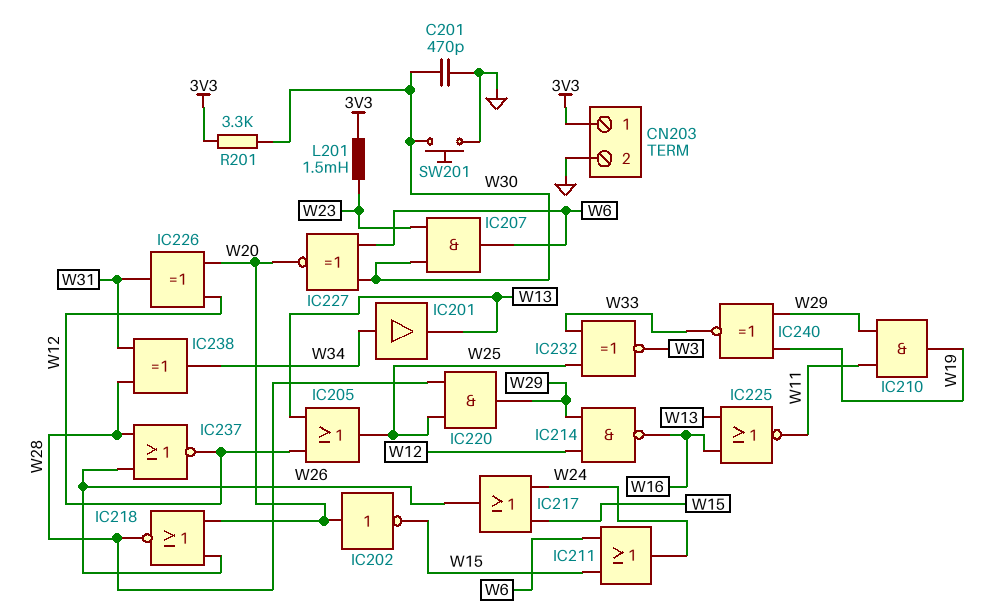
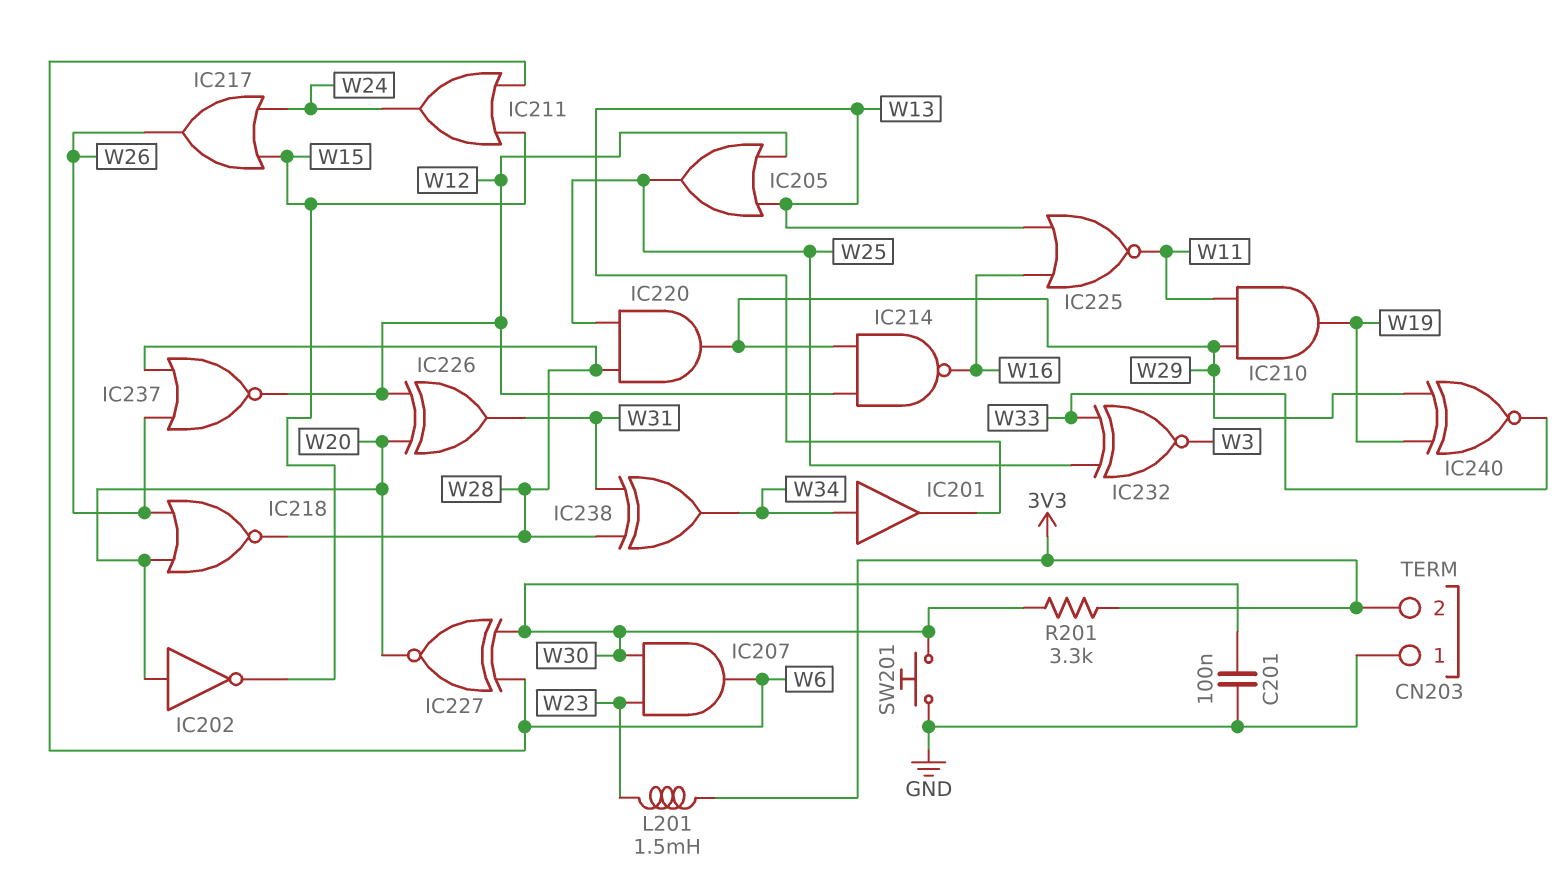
C201: 470pF (GND, W30) -> 100nF (GND, W30)
CN203 pin 1: 3V3 -> GND
CN203 pin 2: GND -> 3V3

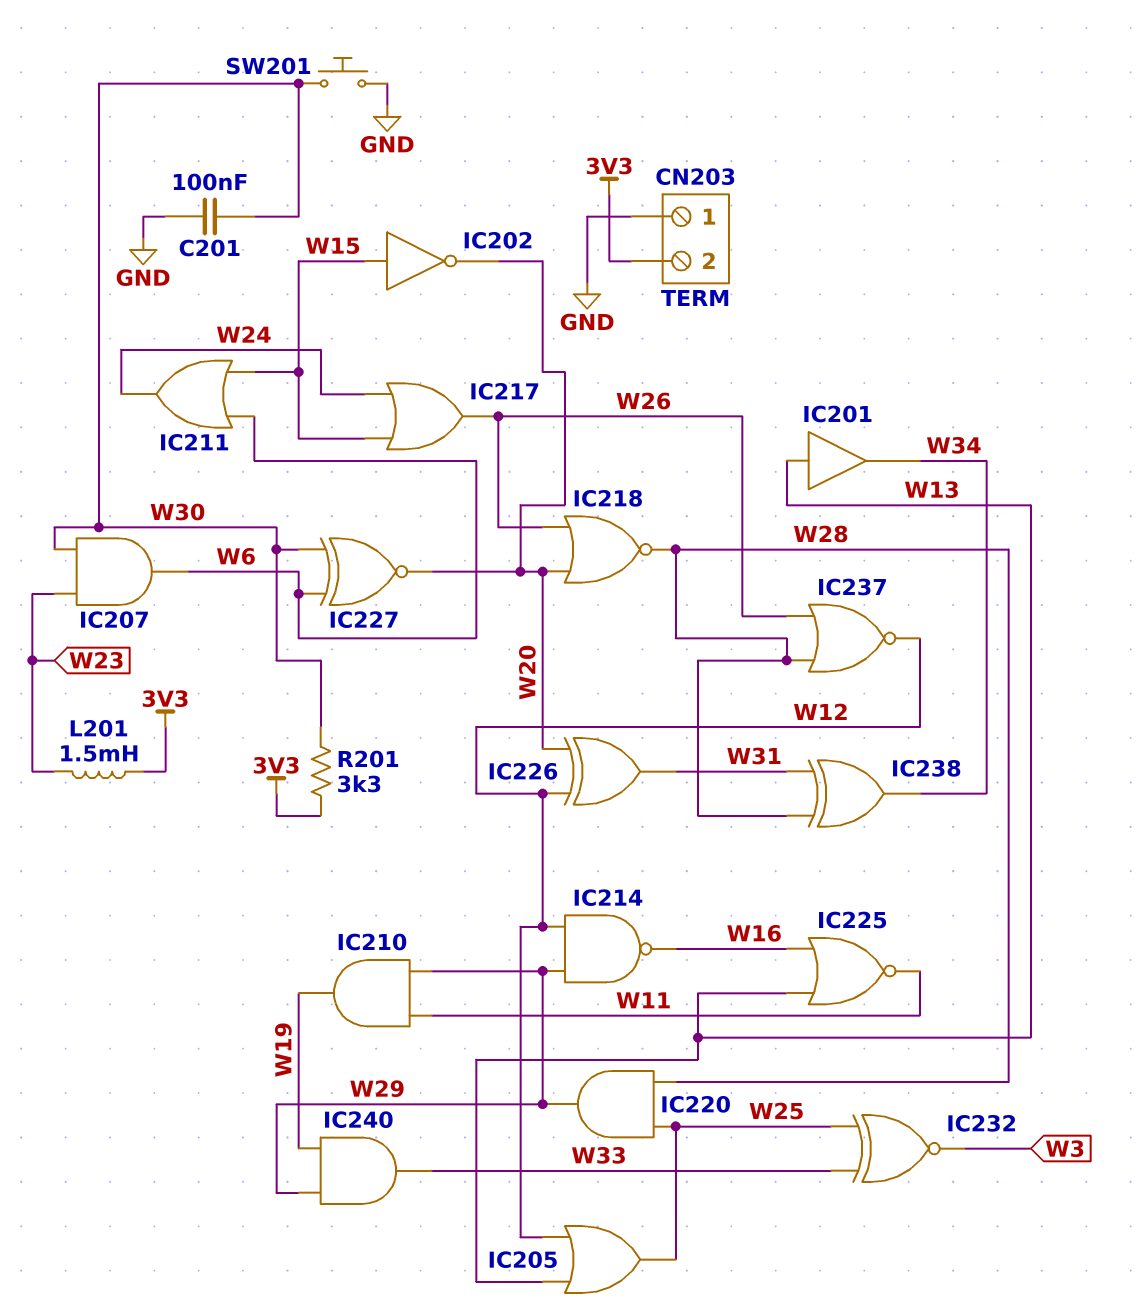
IC201: buffer (in W34, out W13) -> buffer (in W13, out W34)
IC202: NOT (in W20, out W15) -> NOT (in W15, out W20)
IC240: XNOR (in W19, in W29, out W33) -> AND (in W19, in W29, out W33)

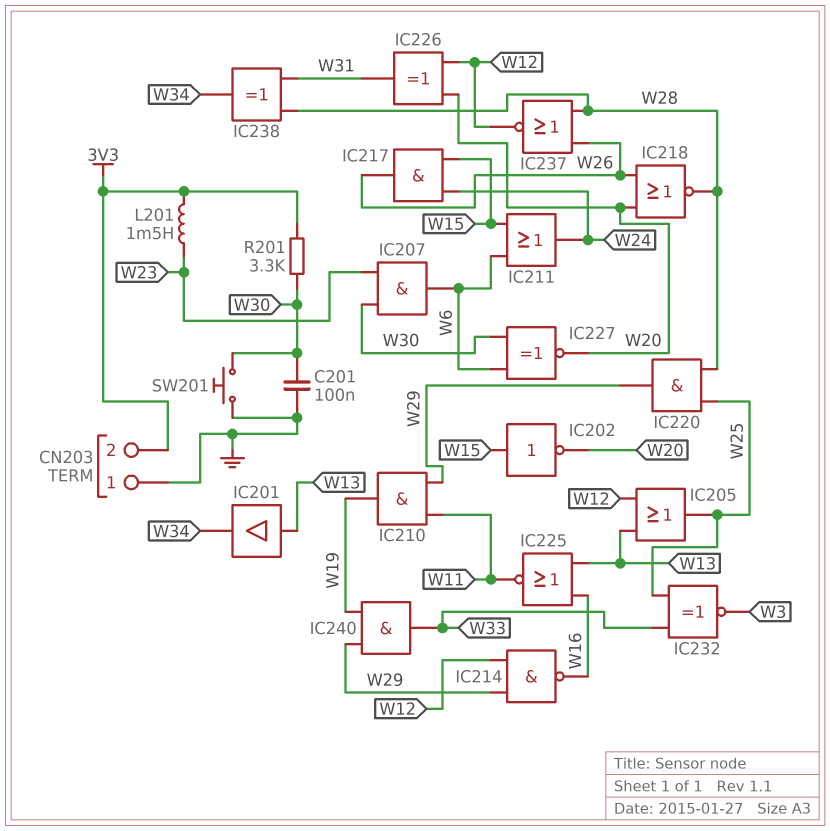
IC217: OR (in W15, in W24, out W26) -> AND (in W15, in W24, out W26)

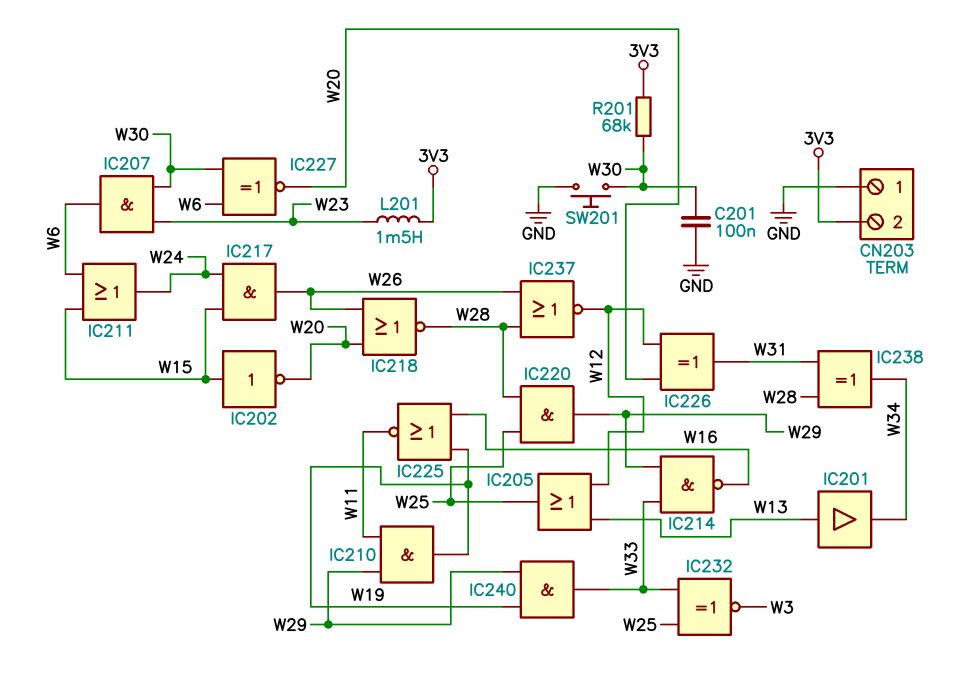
IC214: NAND (in W12, in W29, out W16) -> NAND (in W29, in W33, out W16)
IC225: NOR (in W13, in W16, out W11) -> NOR (in W16, in W19, out W11)
R201: 3.3k (3V3, W30) -> 68k (3V3, W30)

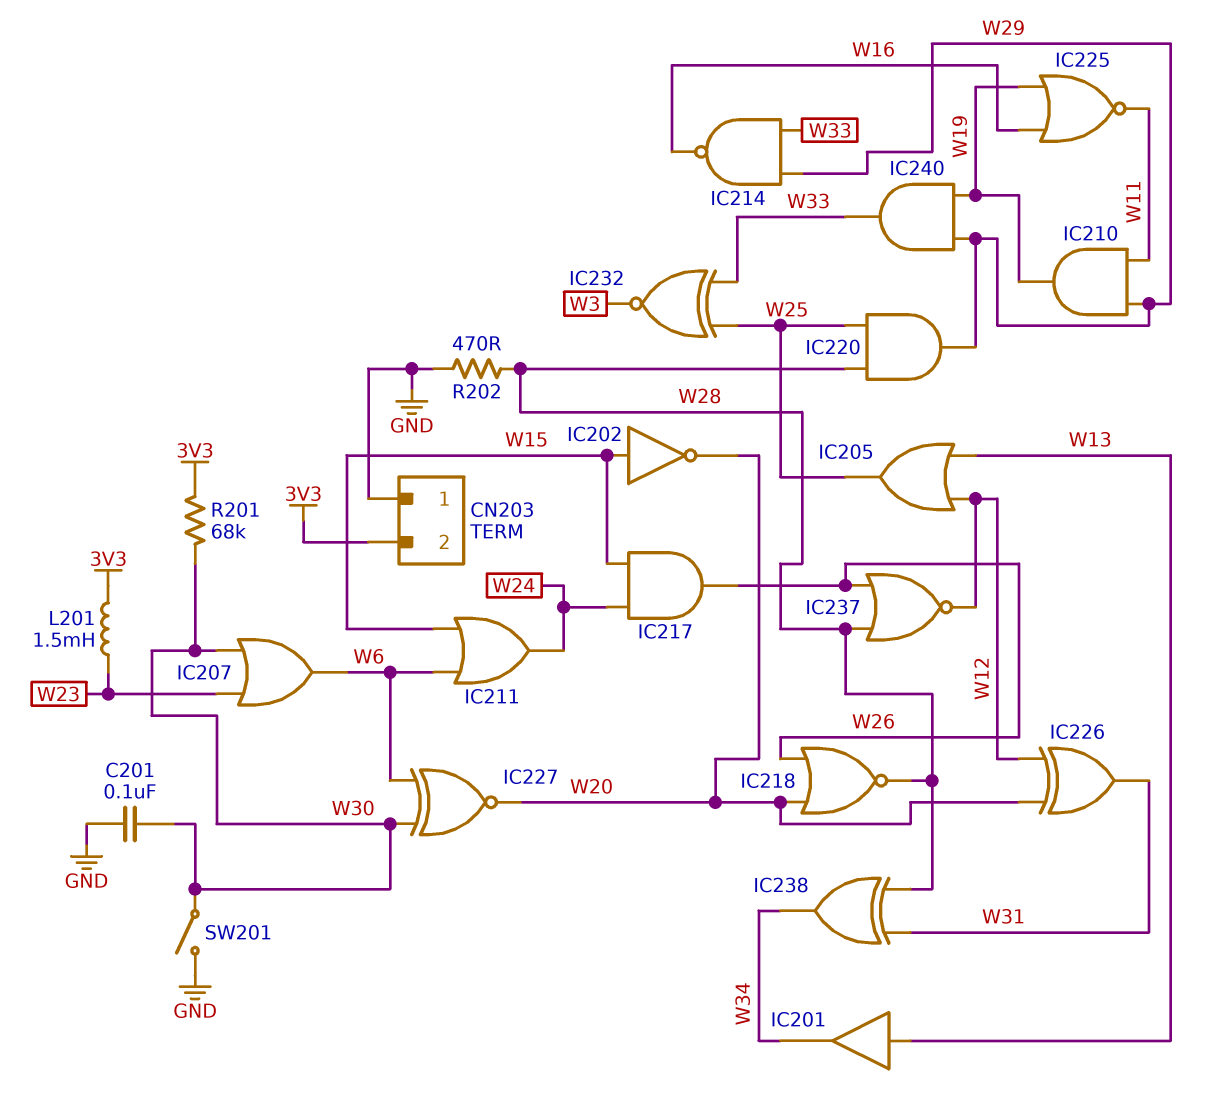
IC207: AND (in W23, in W30, out W6) -> OR (in W23, in W30, out W6)
R202: none -> 470 (GND, W28)
SW201: button (GND, W30) -> switch (GND, W30)

